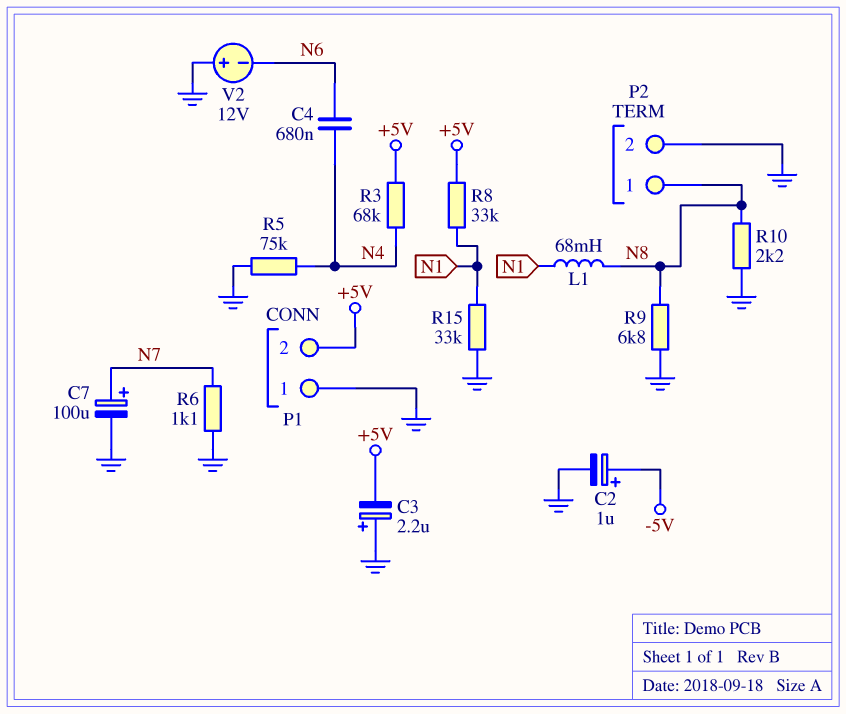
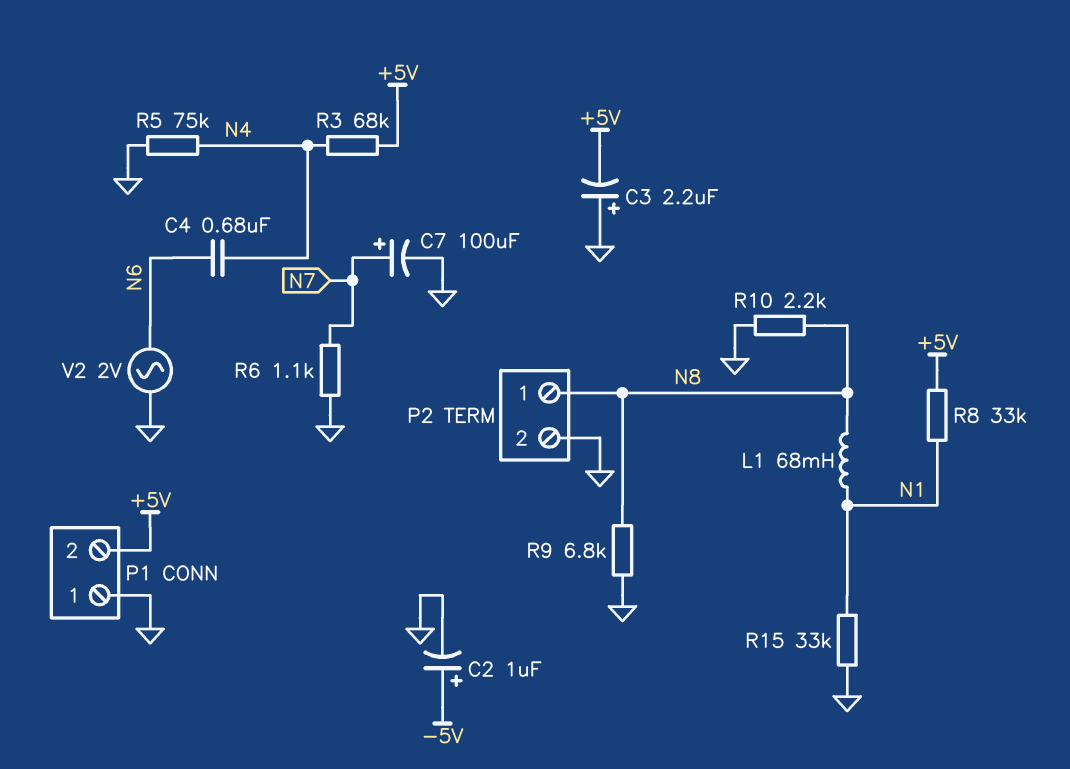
V2: 12V (plus GND, minus N6) -> AC 2V (GND, N6)

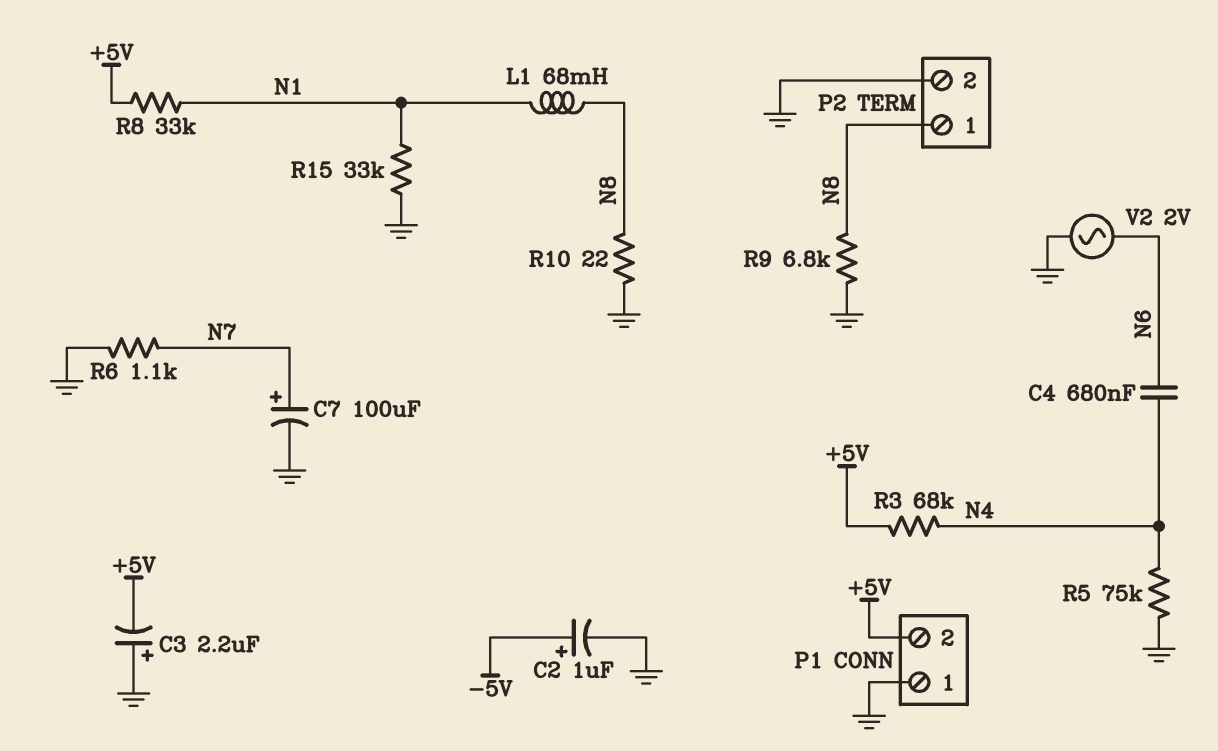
R10: 2.2k (GND, N8) -> 22 (GND, N8)

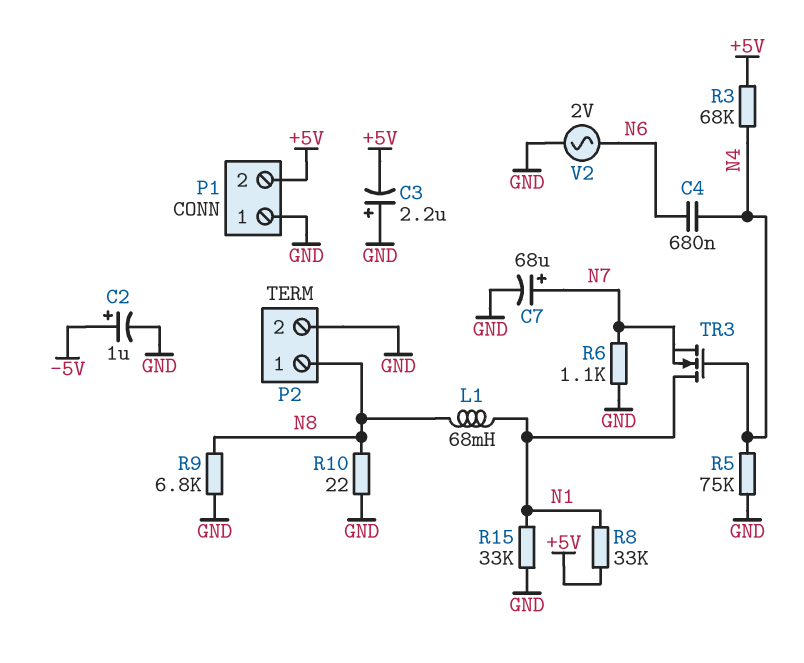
C7: 100uF (plus N7, minus GND) -> 68uF (plus N7, minus GND)
TR3: none -> NMOS (G N4, D N1, S N7)

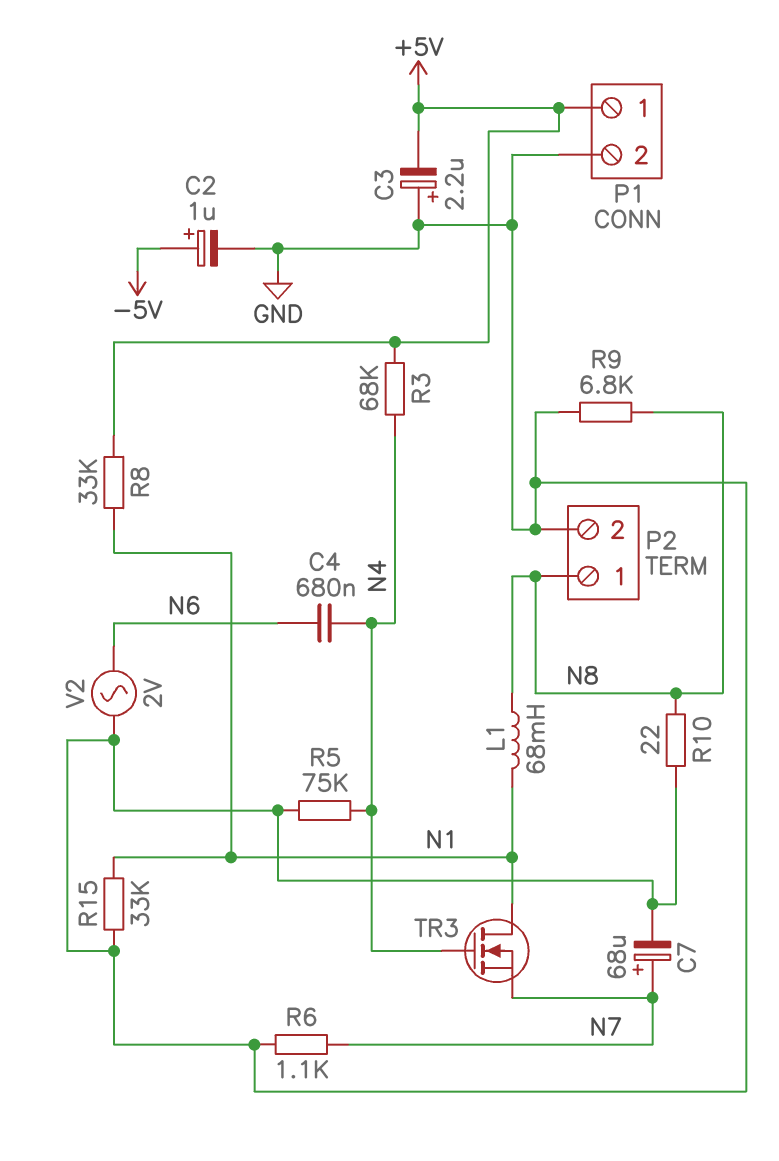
P1 pin 1: GND -> +5V
P1 pin 2: +5V -> GND

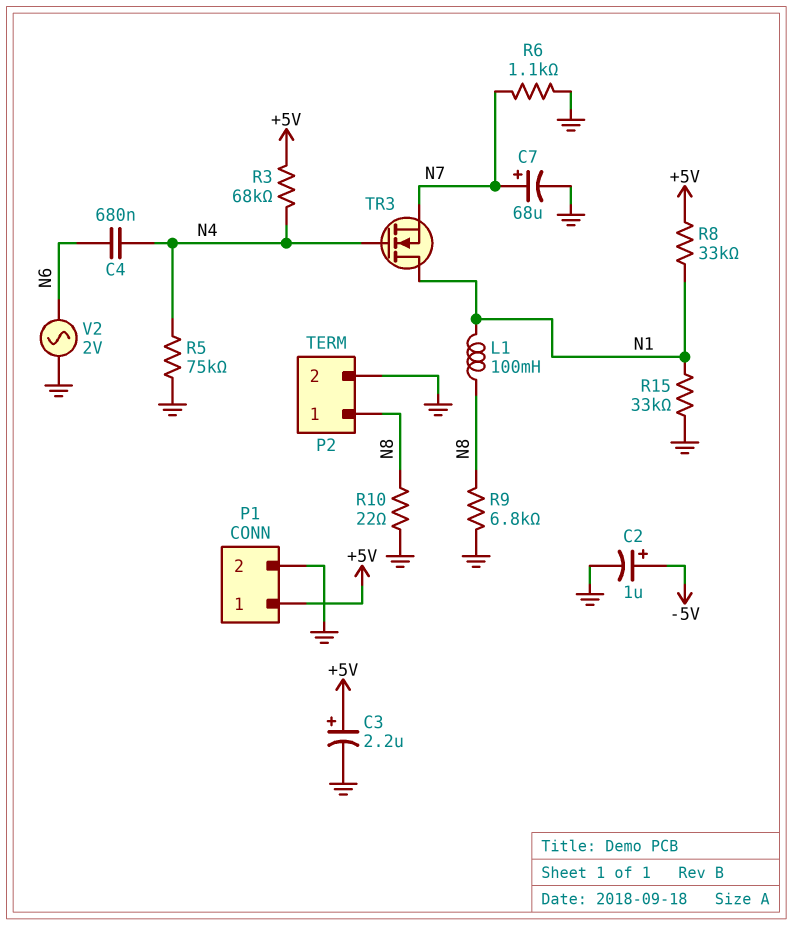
C3: 2.2uF (plus GND, minus +5V) -> 2.2uF (plus +5V, minus GND)
L1: 68mH (N1, N8) -> 100mH (N1, N8)

